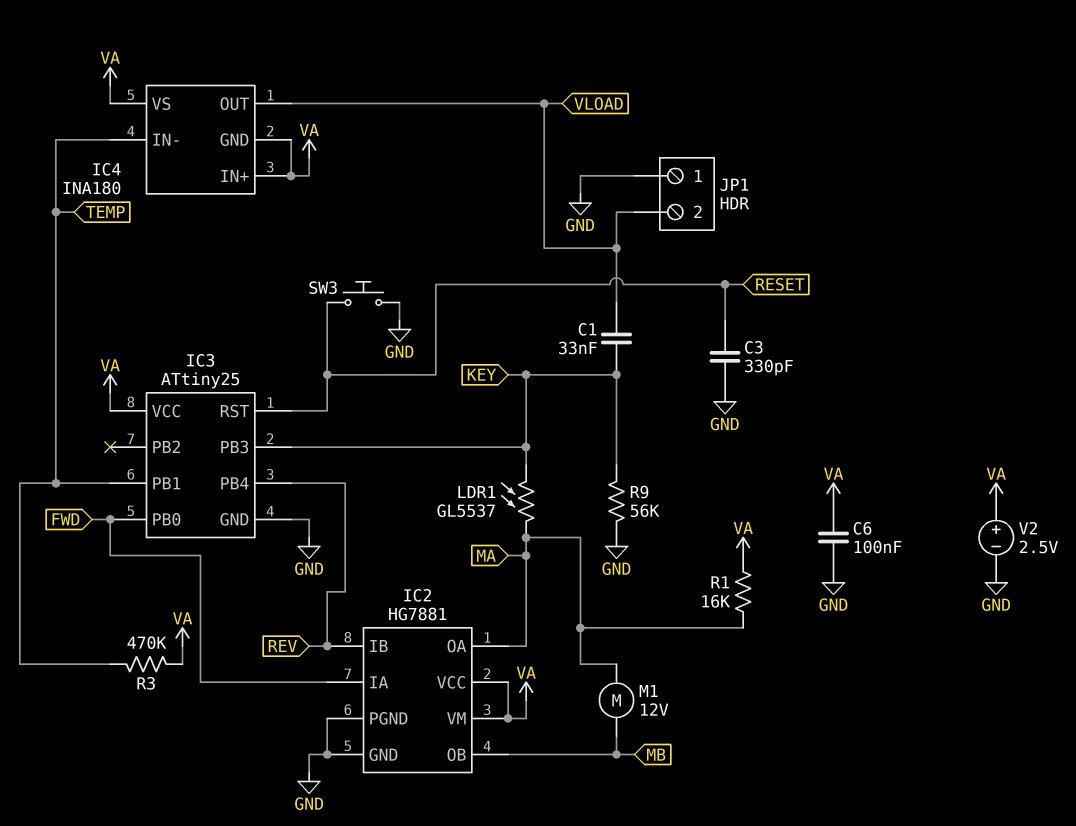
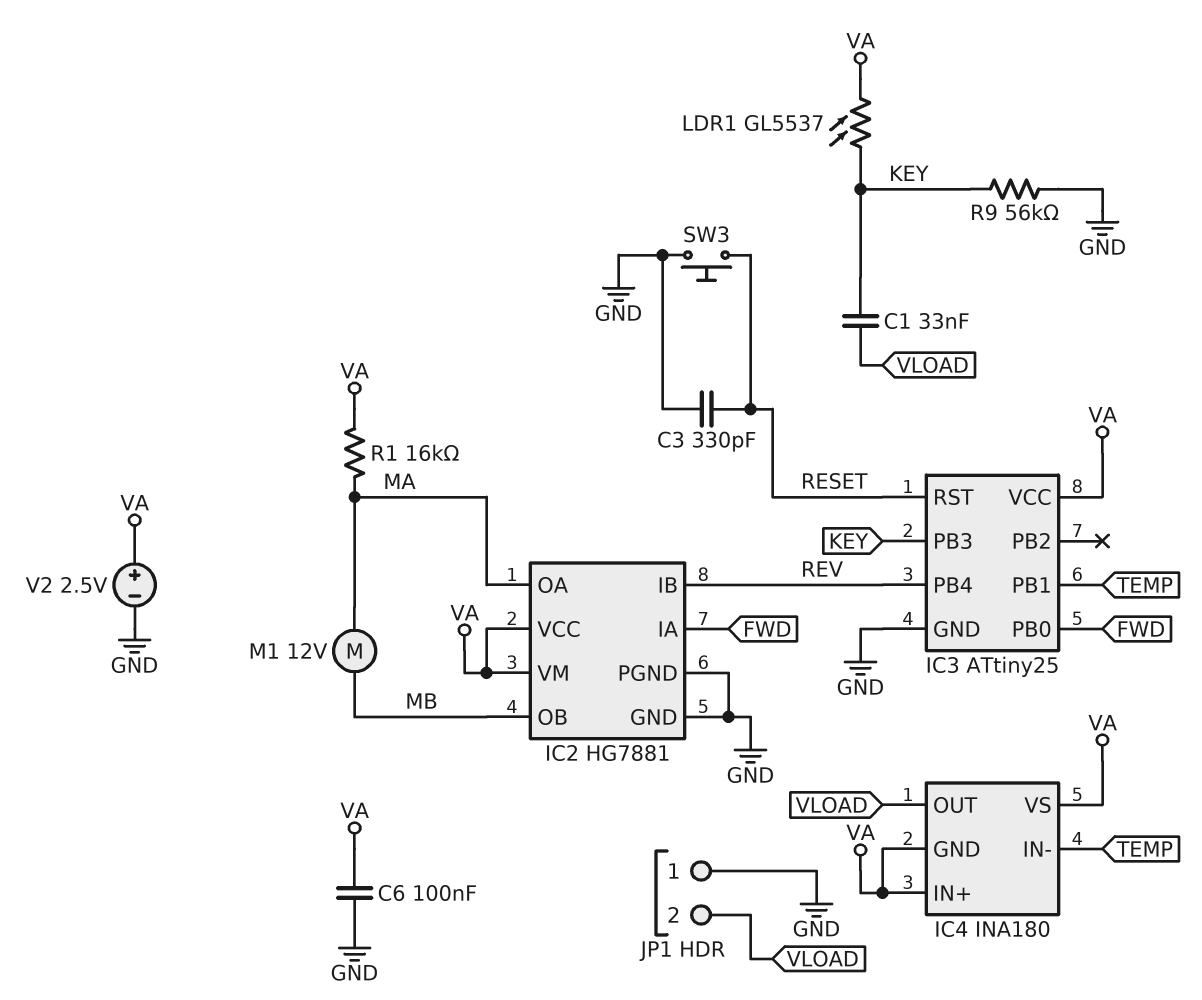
LDR1: GL5537 (KEY, MA) -> GL5537 (KEY, VA)
R3: 470k (TEMP, VA) -> none

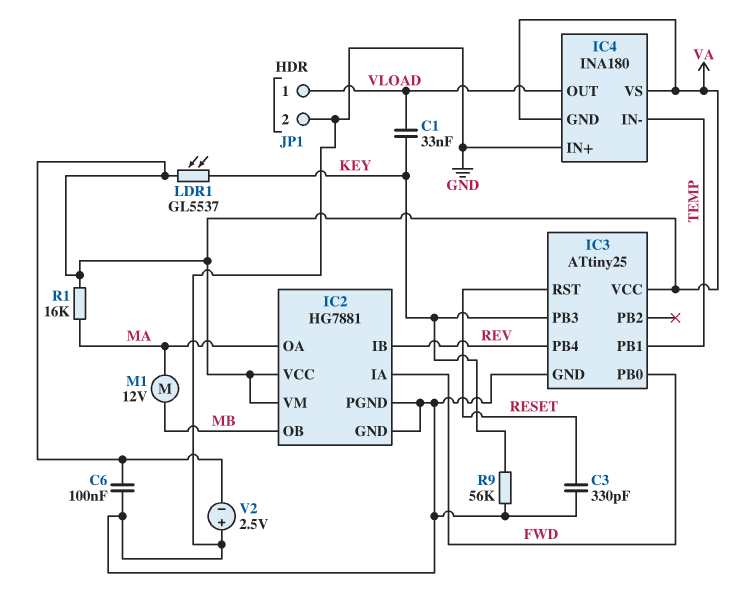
IC4 pin IN+: VA -> GND
JP1 pin 1: GND -> VLOAD
JP1 pin 2: VLOAD -> GND
SW3: button (GND, RESET) -> none
V2: 2.5V (plus VA, minus GND) -> 2.5V (plus GND, minus VA)

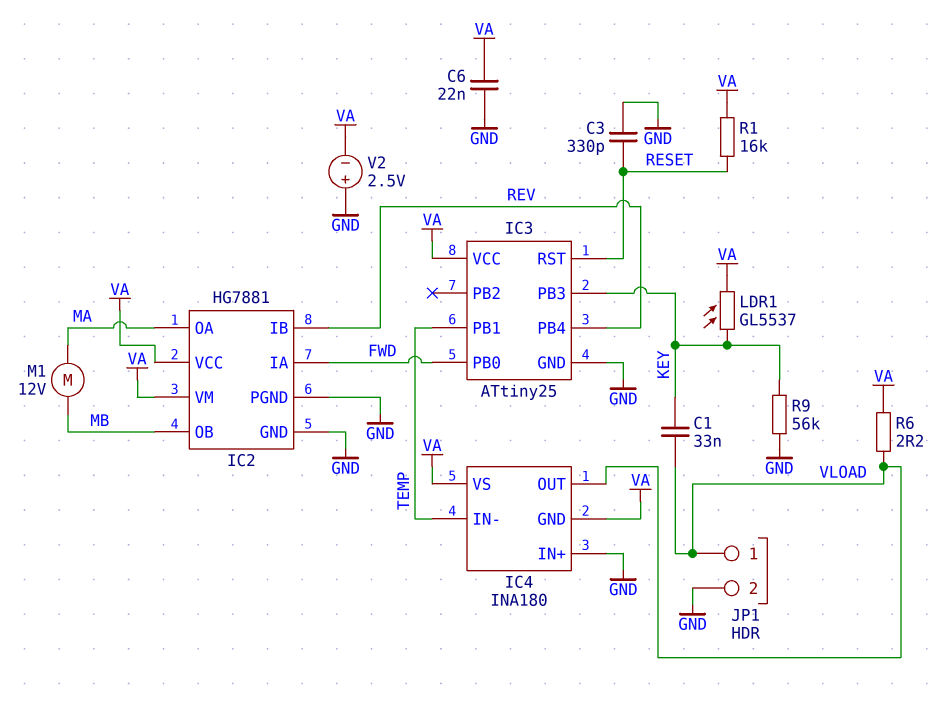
C6: 100nF (GND, VA) -> 22nF (GND, VA)
R1: 16k (MA, VA) -> 16k (RESET, VA)
R6: none -> 2.2 (VA, VLOAD)

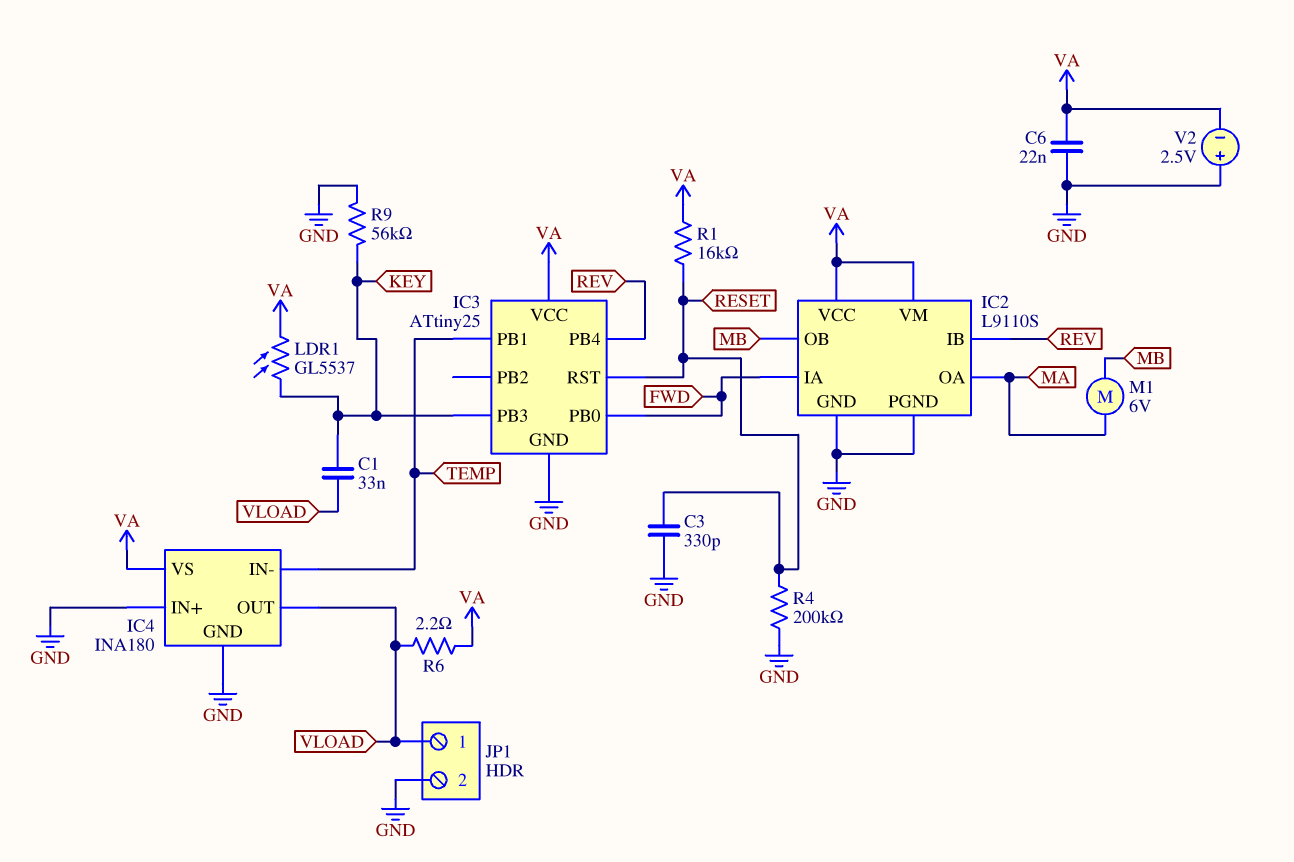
IC2: HG7881 -> L9110S
IC4 pin GND: VA -> GND
M1: motor 12V (MA, MB) -> motor 6V (MA, MB)
R4: none -> 200k (GND, RESET)

